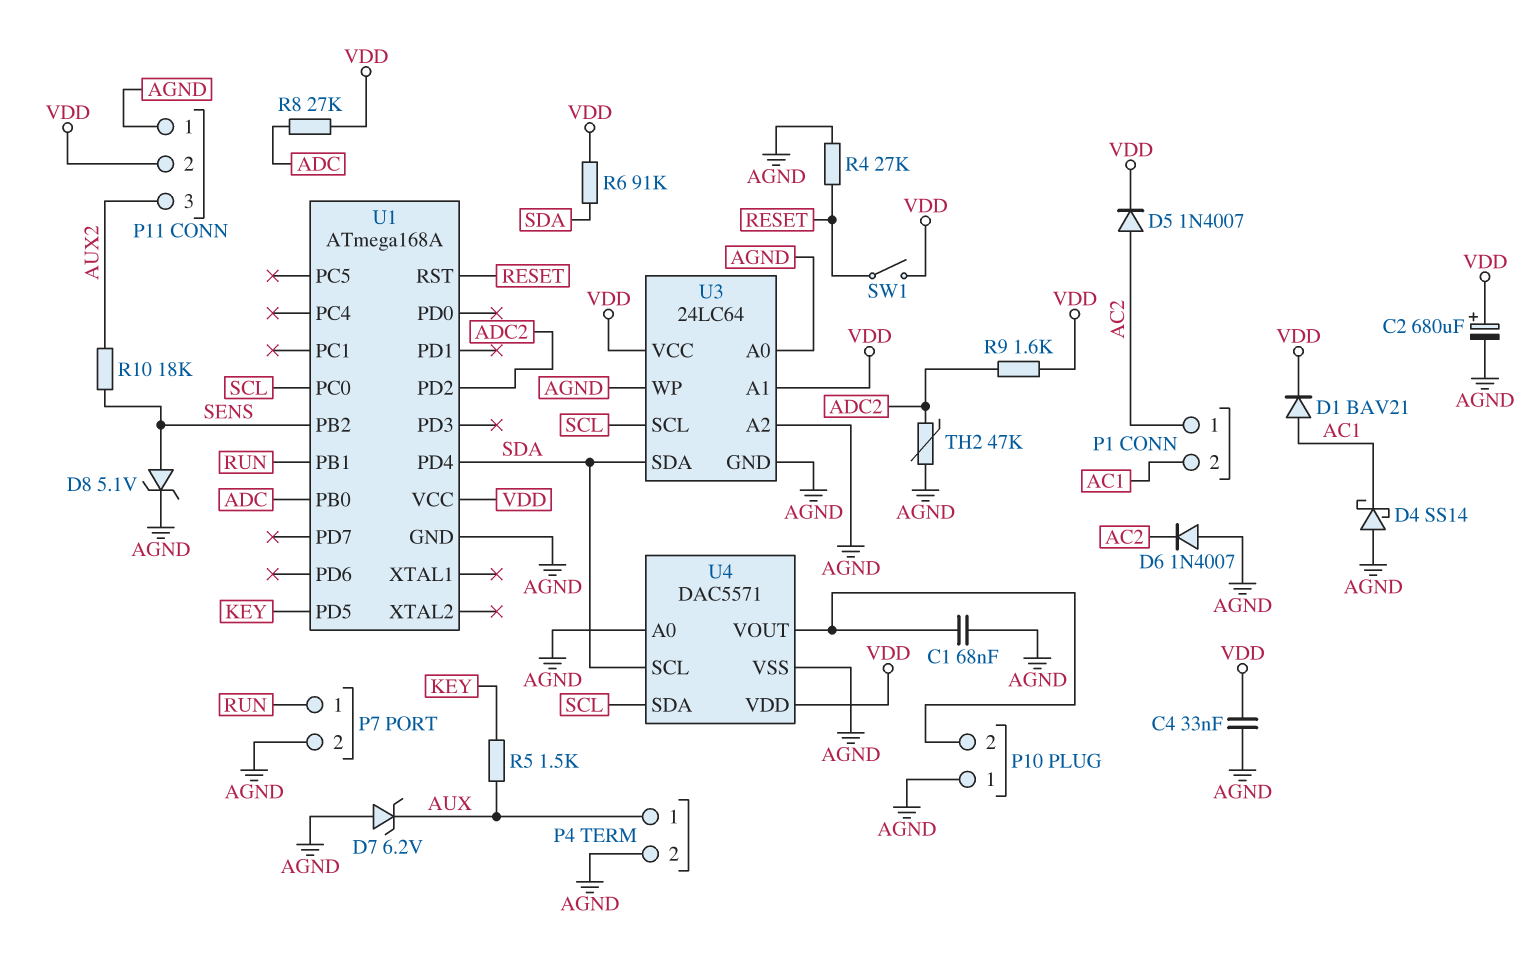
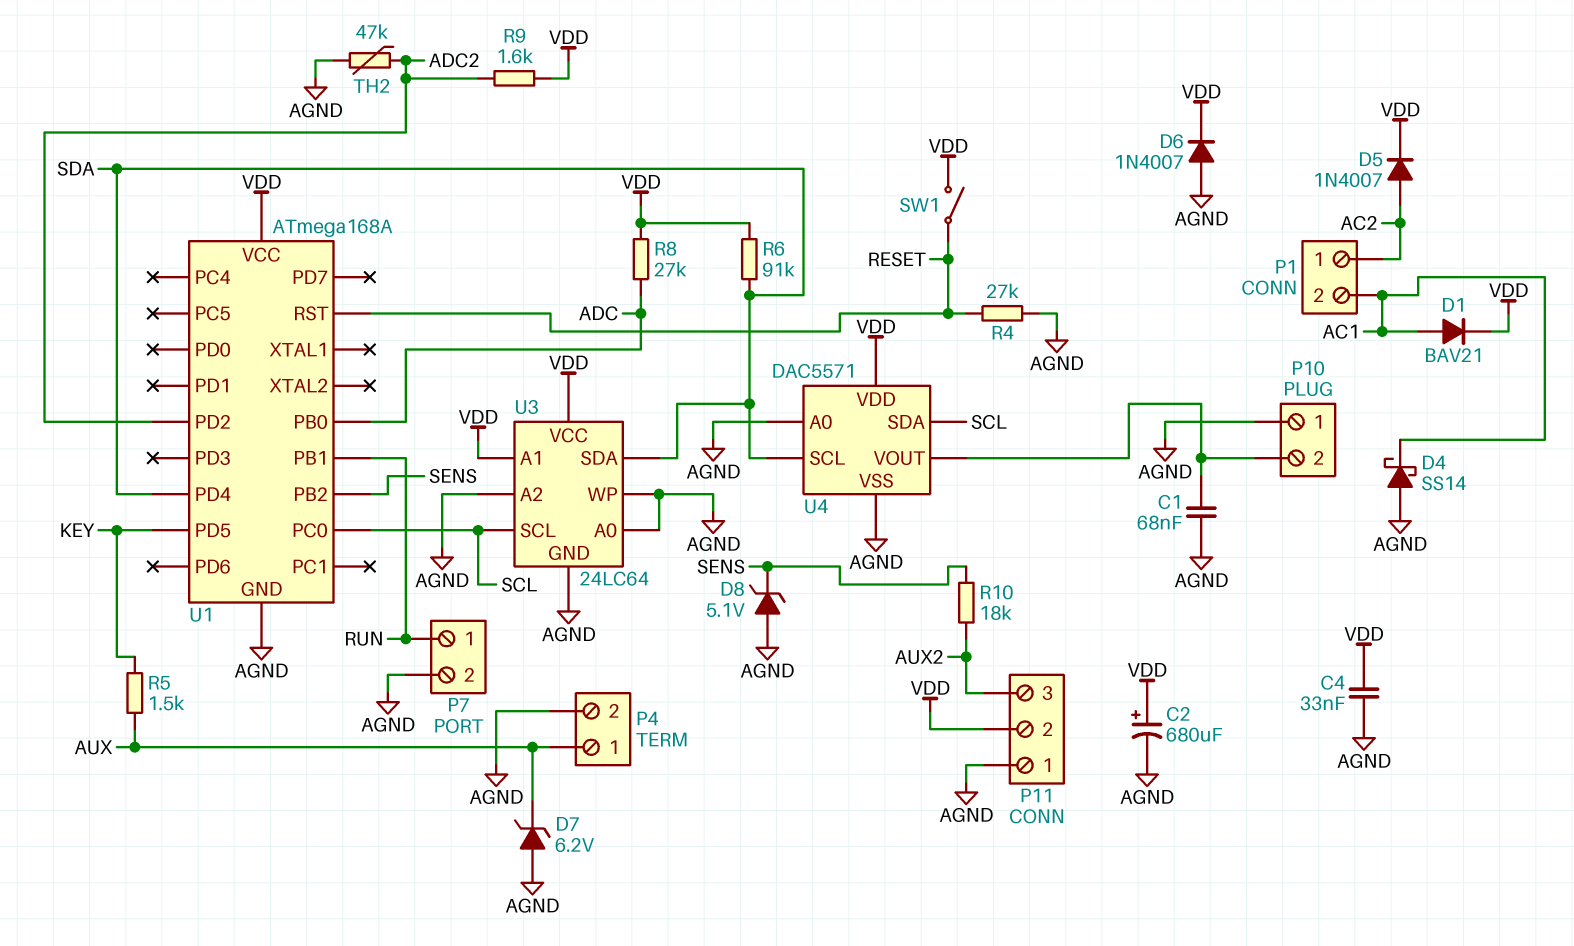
D6: diode 1N4007 (A AGND, K AC2) -> diode 1N4007 (A AGND, K VDD)
D8: zener 5.1V (A SENS, K AGND) -> zener 5.1V (A AGND, K SENS)

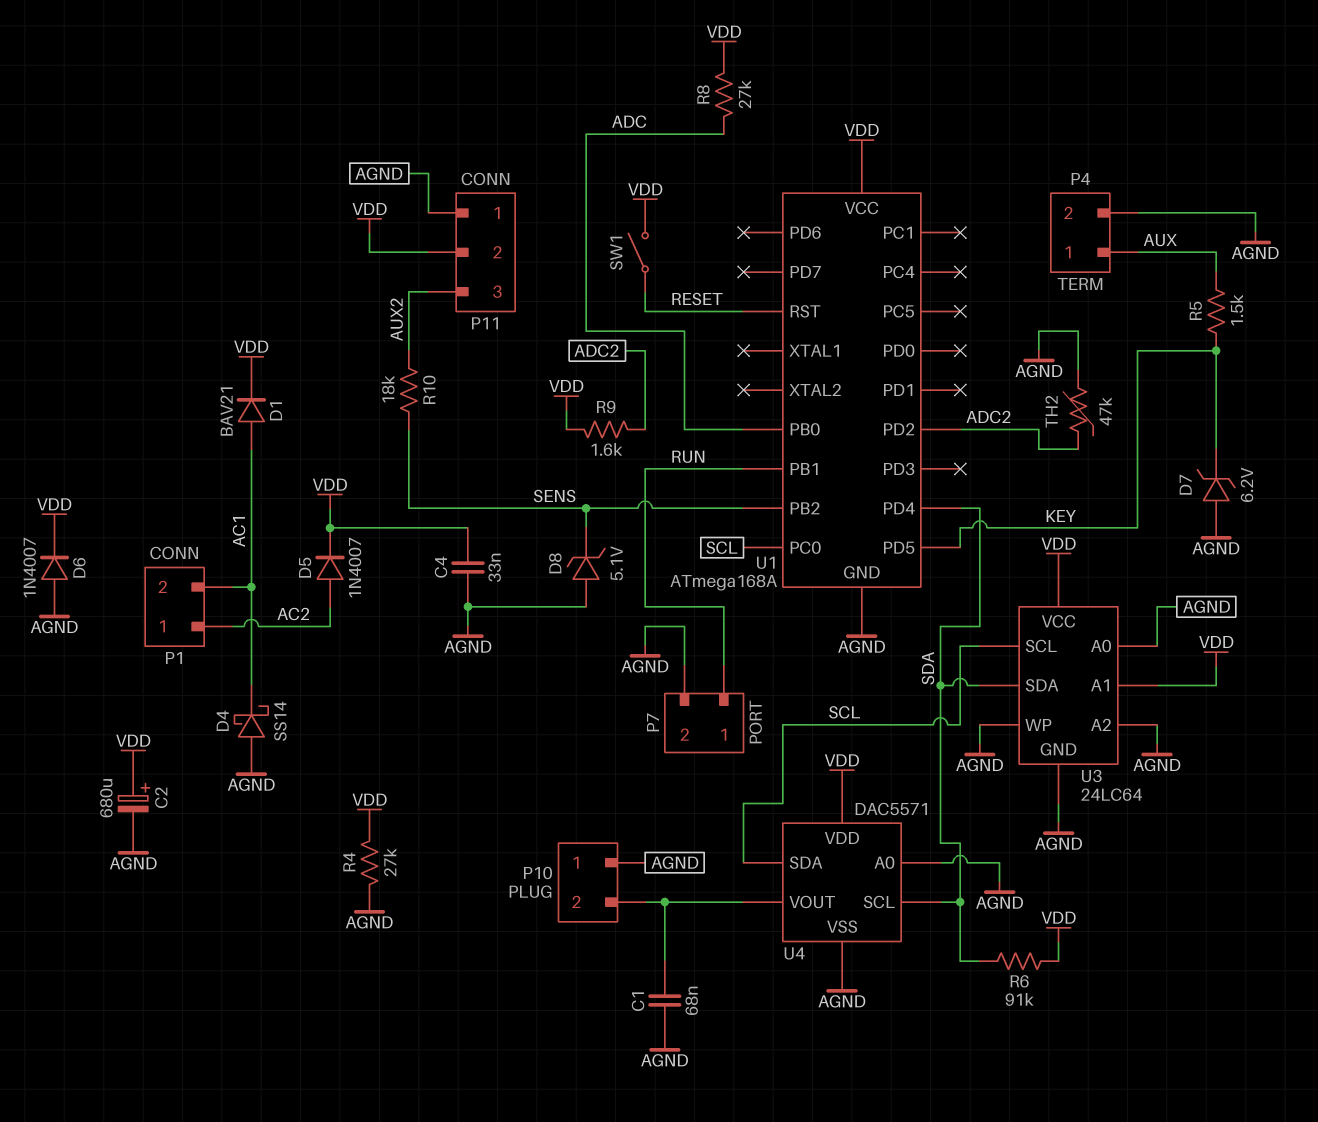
D7: zener 6.2V (A AGND, K AUX) -> zener 6.2V (A AGND, K KEY)
R4: 27k (AGND, RESET) -> 27k (AGND, VDD)

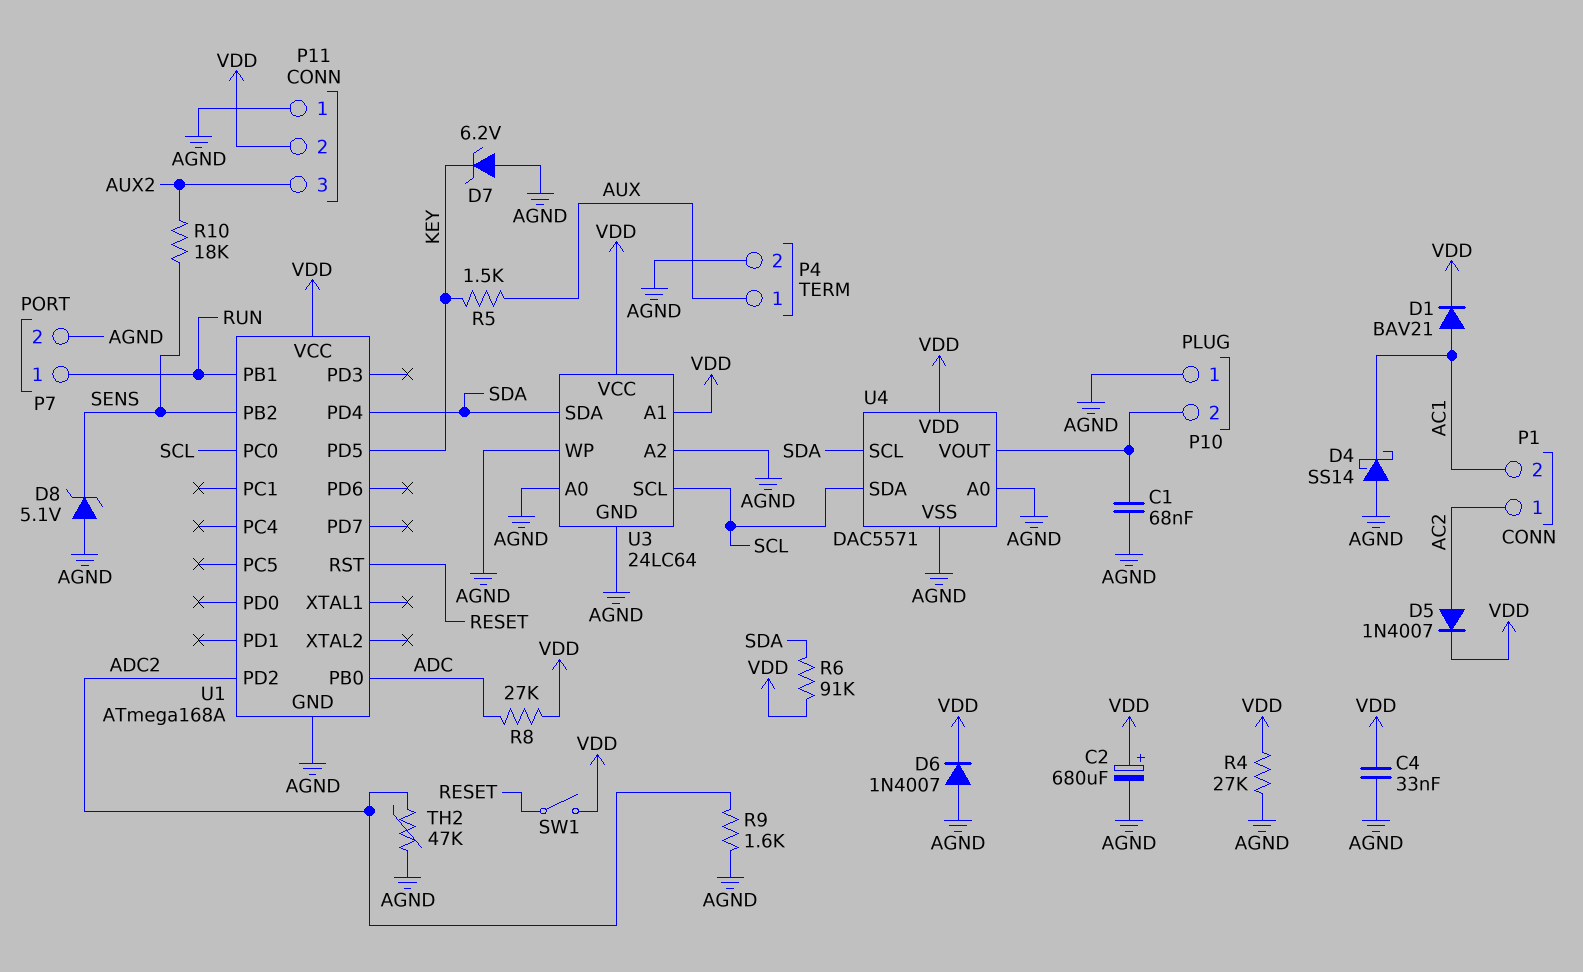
R9: 1.6k (ADC2, VDD) -> 1.6k (ADC2, AGND)

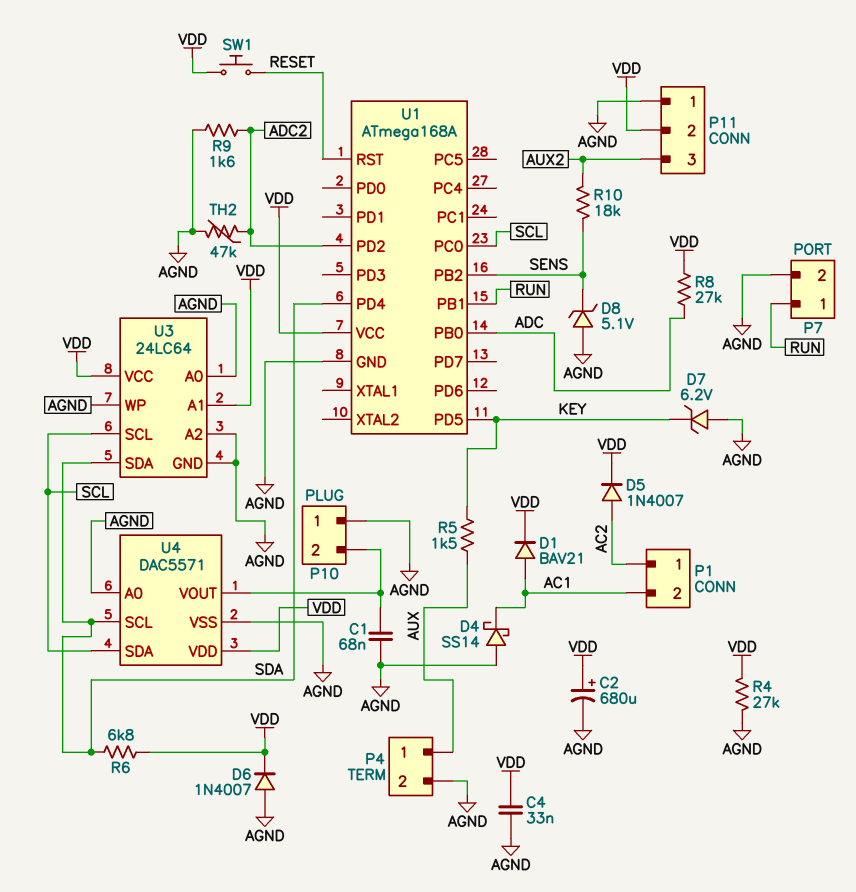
R6: 91k (SDA, VDD) -> 6.8k (SDA, VDD)
SW1: switch (RESET, VDD) -> button (RESET, VDD)

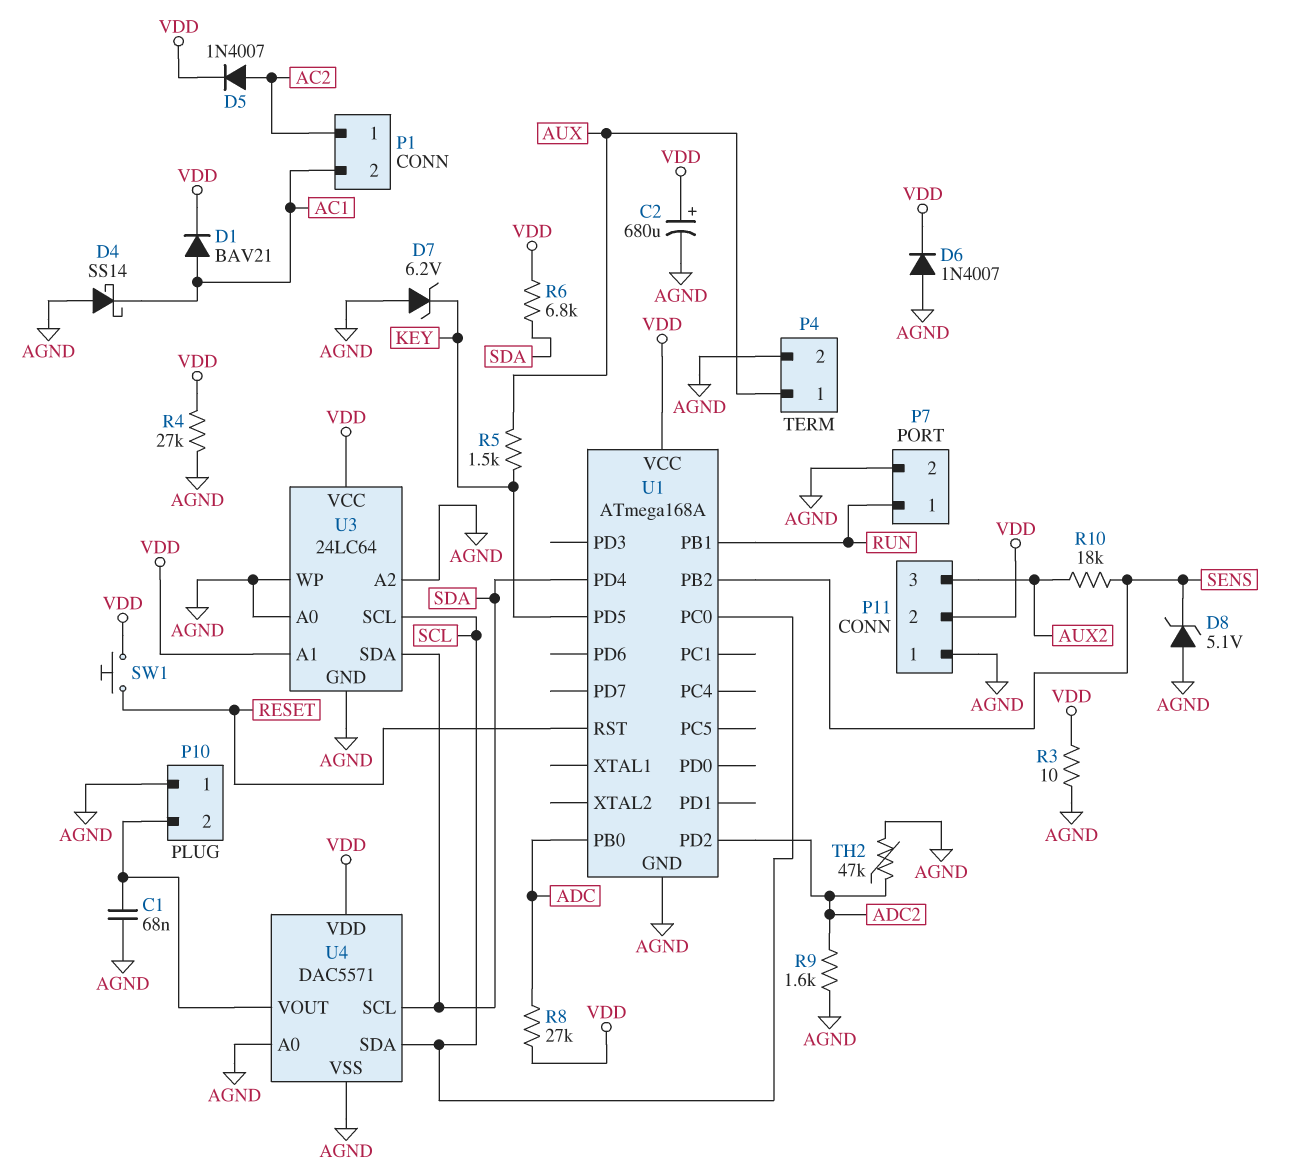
C4: 33nF (AGND, VDD) -> none
R3: none -> 10 (AGND, VDD)

